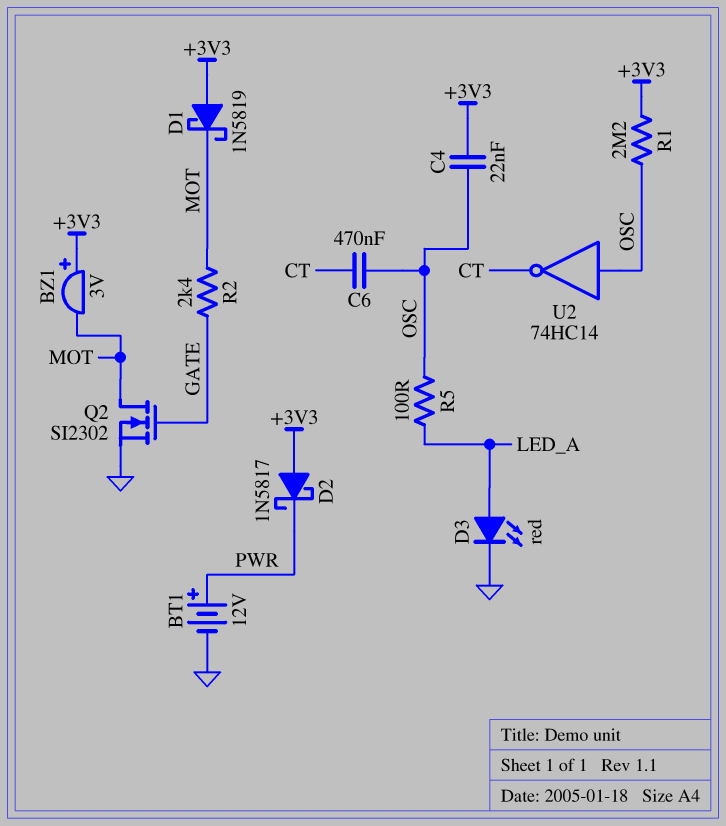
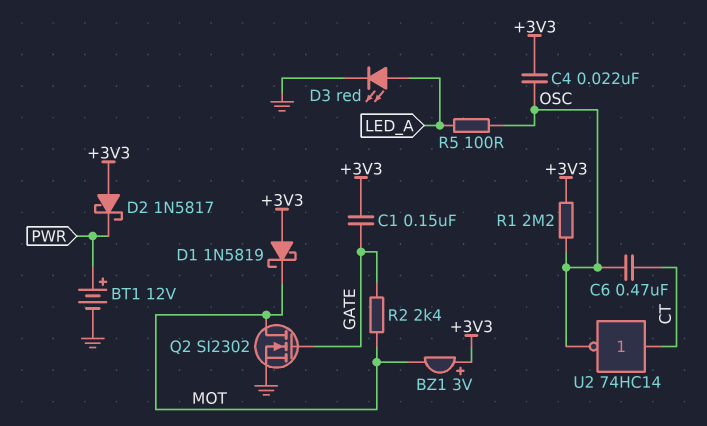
C1: none -> 150nF (+3V3, GATE)
U2: NOT 74HC14 (in OSC, out CT) -> NOT 74HC14 (in CT, out OSC)

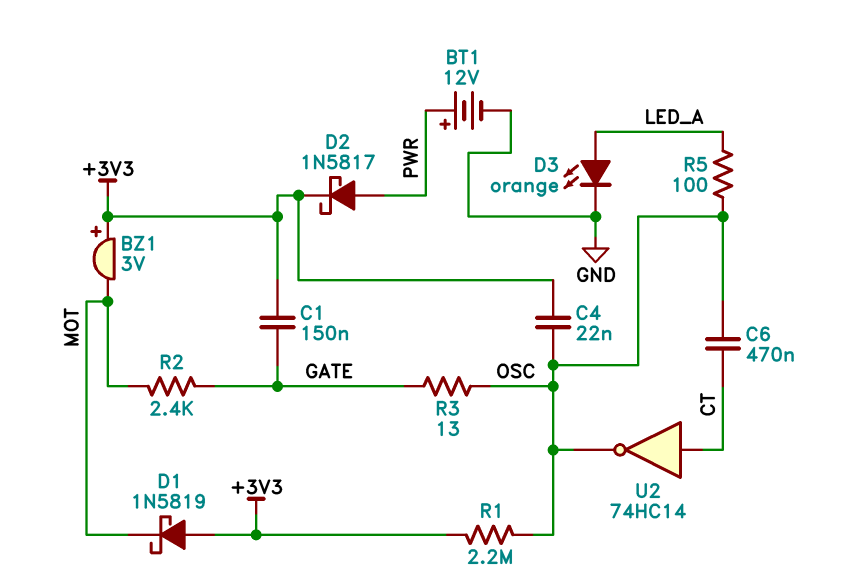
D2: schottky 1N5817 (A +3V3, K PWR) -> schottky 1N5817 (A PWR, K +3V3)
D3: LED red (A LED_A, K GND) -> LED orange (A LED_A, K GND)
Q2: NMOS SI2302 (G GATE, D MOT, S GND) -> none
R3: none -> 13 (GATE, OSC)

